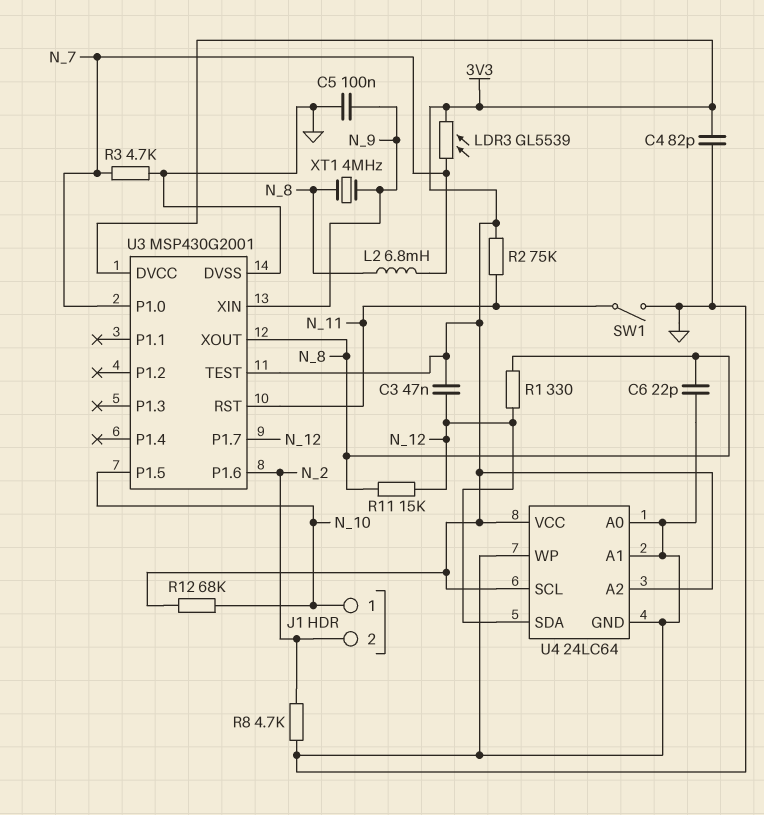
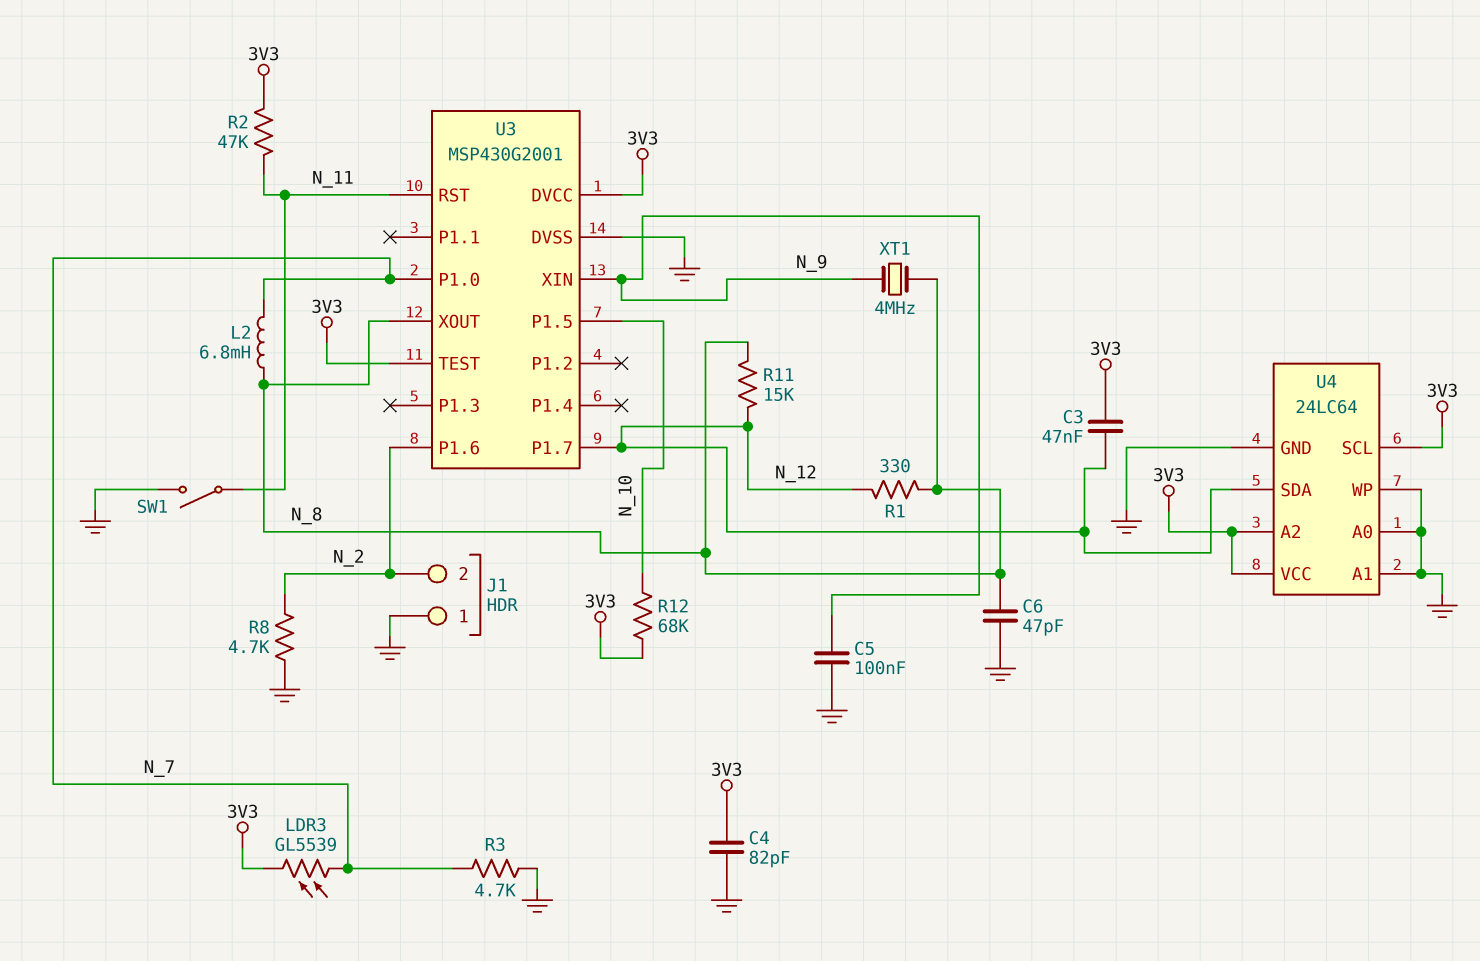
C6: 22pF (GND, N_8) -> 47pF (GND, N_8)
J1 pin 1: N_10 -> GND
R2: 75k (3V3, N_11) -> 47k (3V3, N_11)

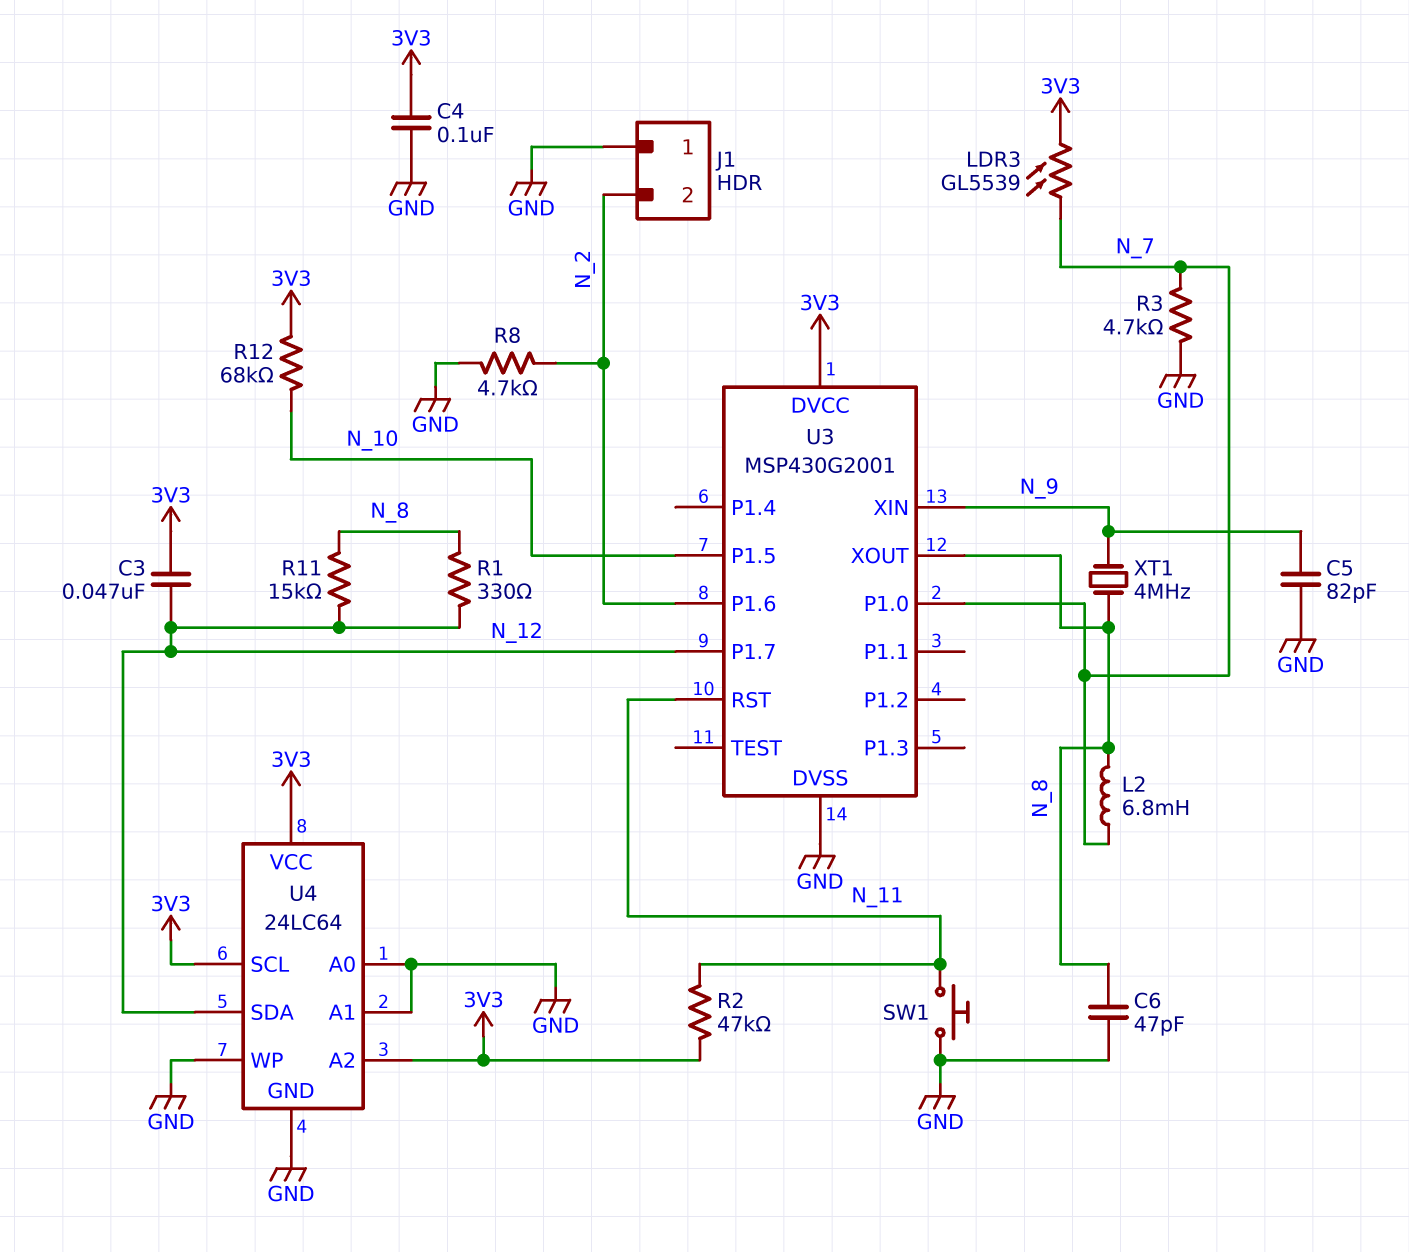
C4: 82pF (3V3, GND) -> 100nF (3V3, GND)
C5: 100nF (GND, N_9) -> 82pF (GND, N_9)
SW1: switch (GND, N_11) -> button (GND, N_11)
U3 pin TEST: 3V3 -> none

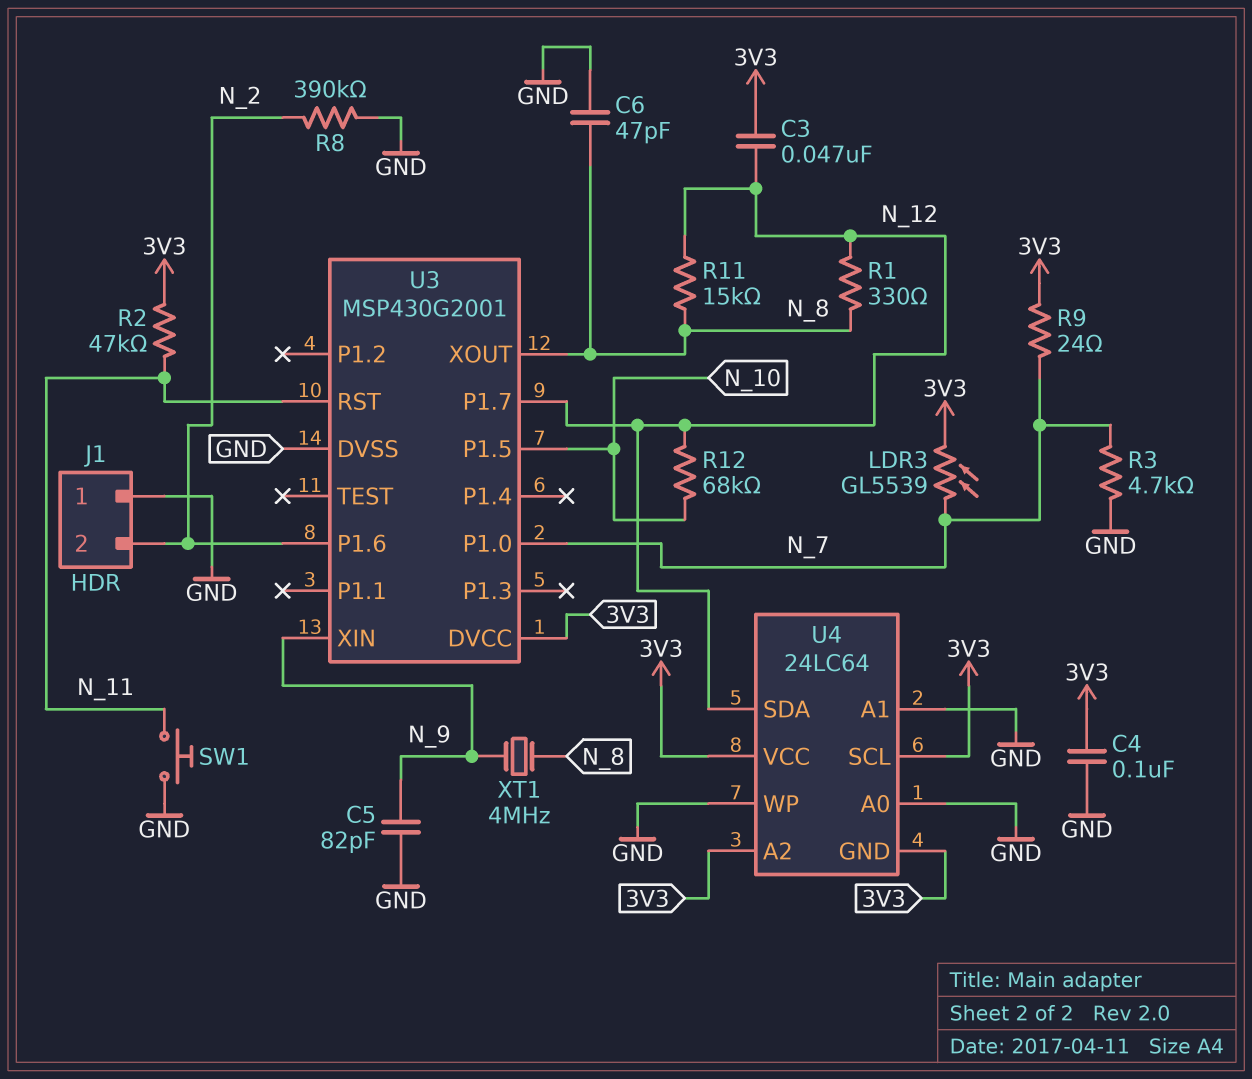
L2: 6.8mH (N_7, N_8) -> none
R8: 4.7k (GND, N_2) -> 390k (GND, N_2)
R9: none -> 24 (3V3, N_7)
R12: 68k (3V3, N_10) -> 68k (N_10, N_12)
U4 pin GND: GND -> 3V3

